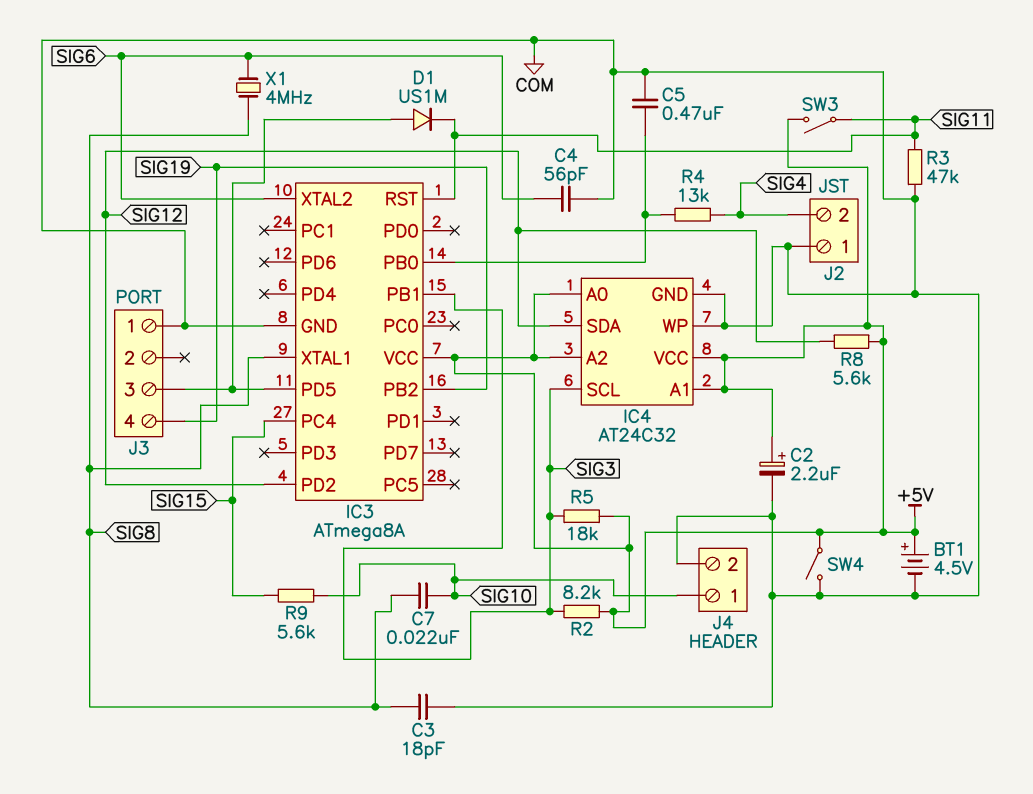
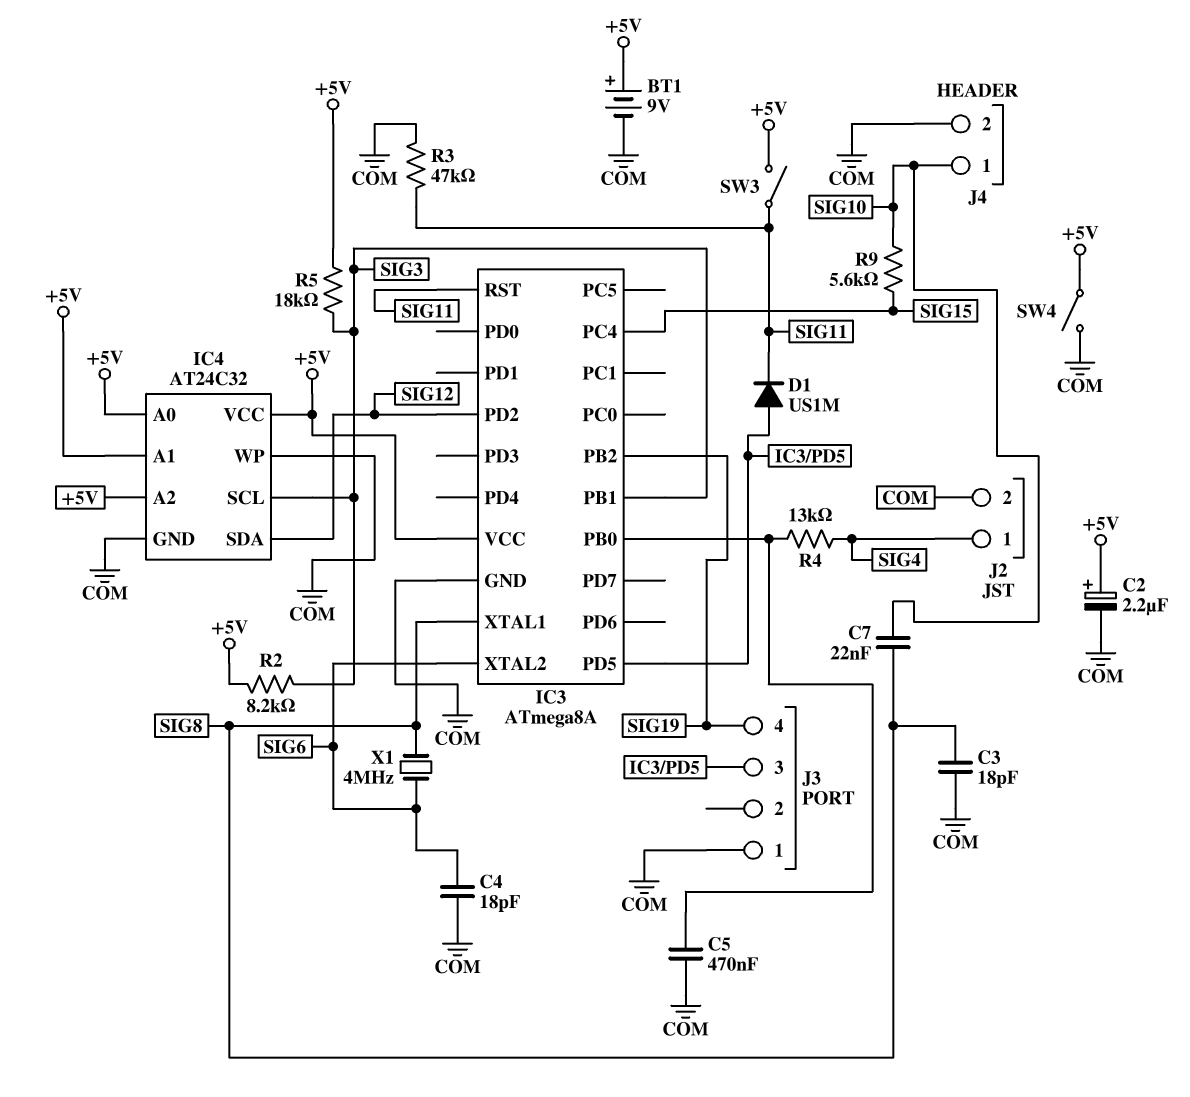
BT1: 4.5V (plus +5V, minus COM) -> 9V (plus +5V, minus COM)
C4: 56pF (COM, SIG6) -> 18pF (COM, SIG6)
J2 pin 1: COM -> SIG4
J2 pin 2: SIG4 -> COM
R8: 5.6k (+5V, SIG12) -> none

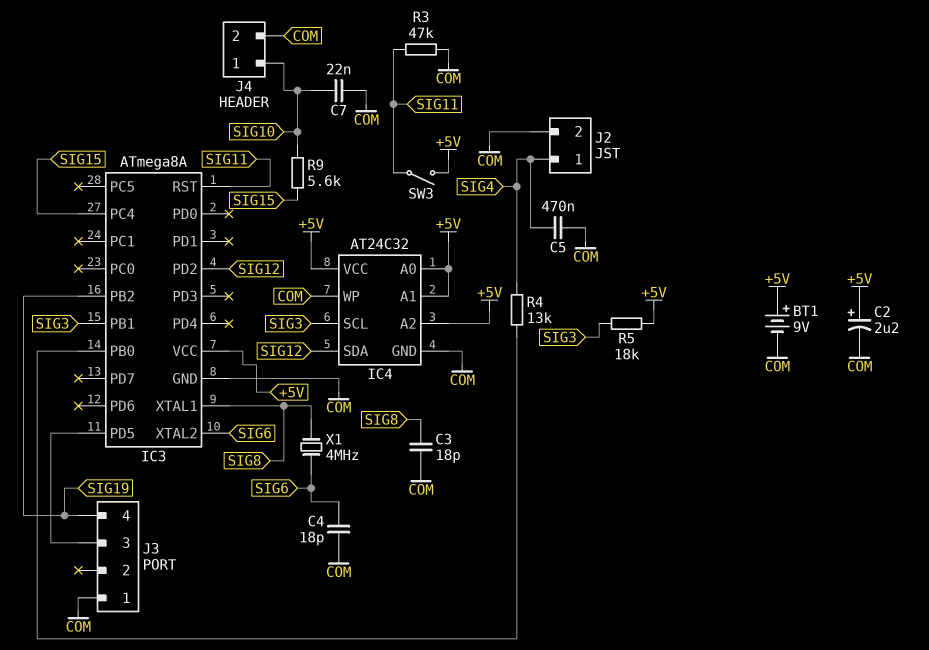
C5: 470nF (COM, IC3/PB0) -> 470nF (COM, SIG4)
C7: 22nF (SIG8, SIG10) -> 22nF (COM, SIG10)
D1: diode US1M (A IC3/PD5, K SIG11) -> none
R2: 8.2k (+5V, SIG3) -> none
SW4: switch (+5V, COM) -> none

